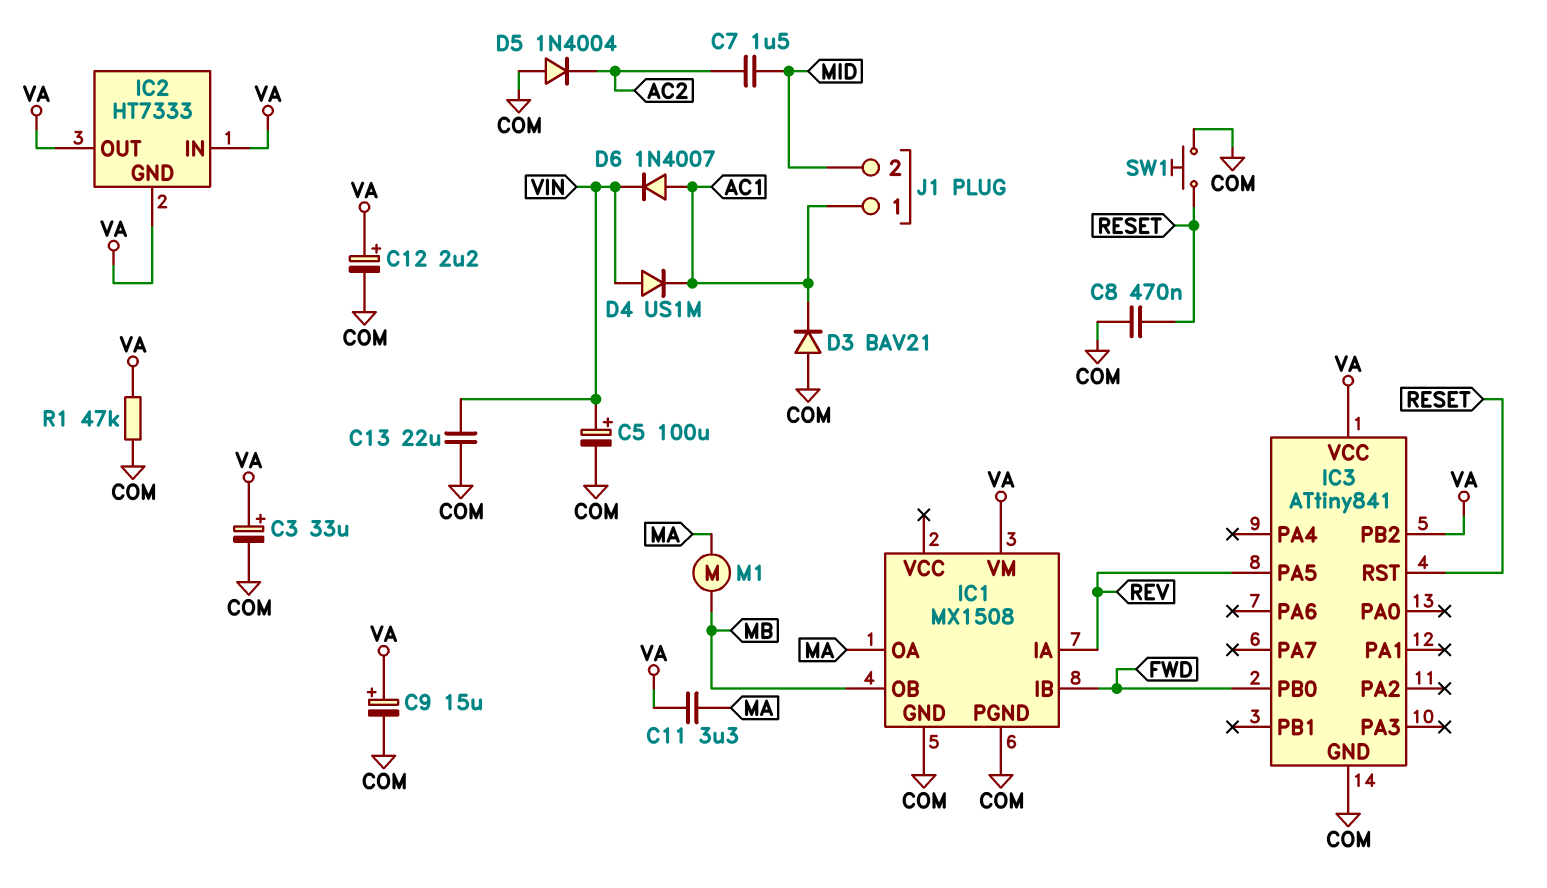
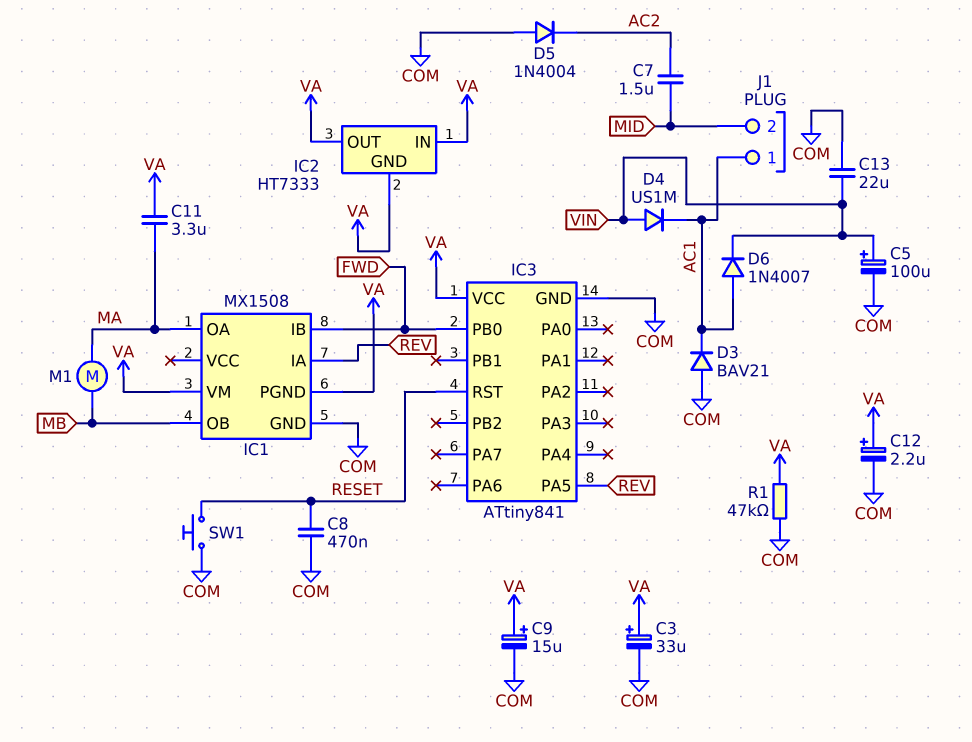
IC1 pin PGND: COM -> VA
IC3 pin PB2: VA -> none

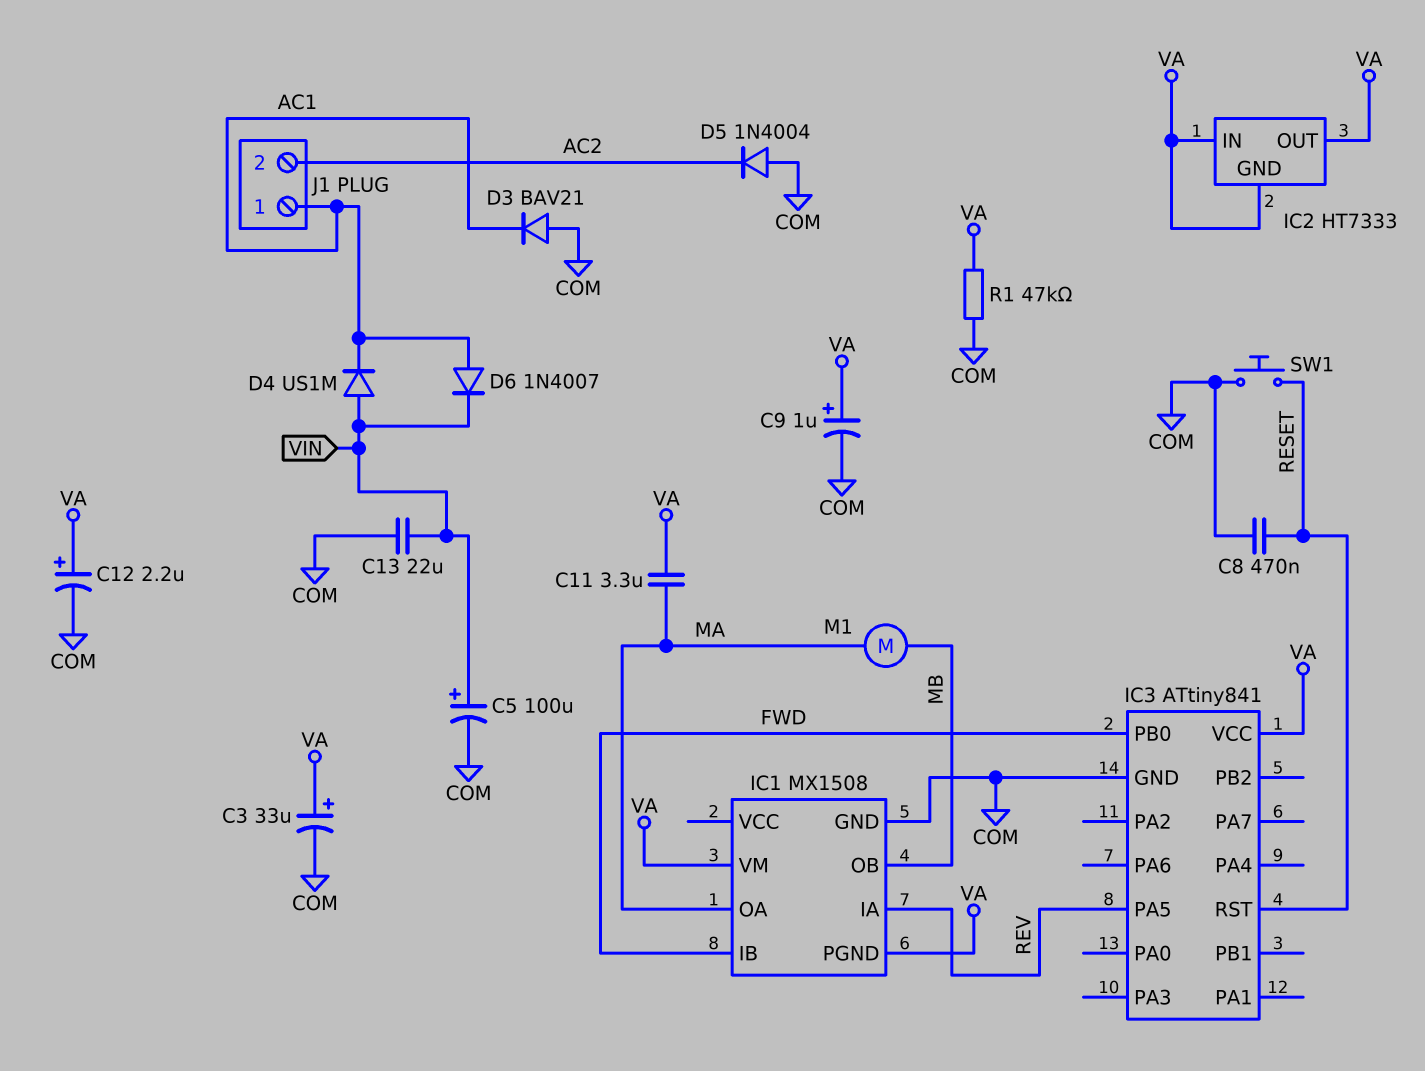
C7: 1.5uF (AC2, MID) -> none
C9: 15uF (plus VA, minus COM) -> 1uF (plus VA, minus COM)
J1 pin 2: MID -> AC2

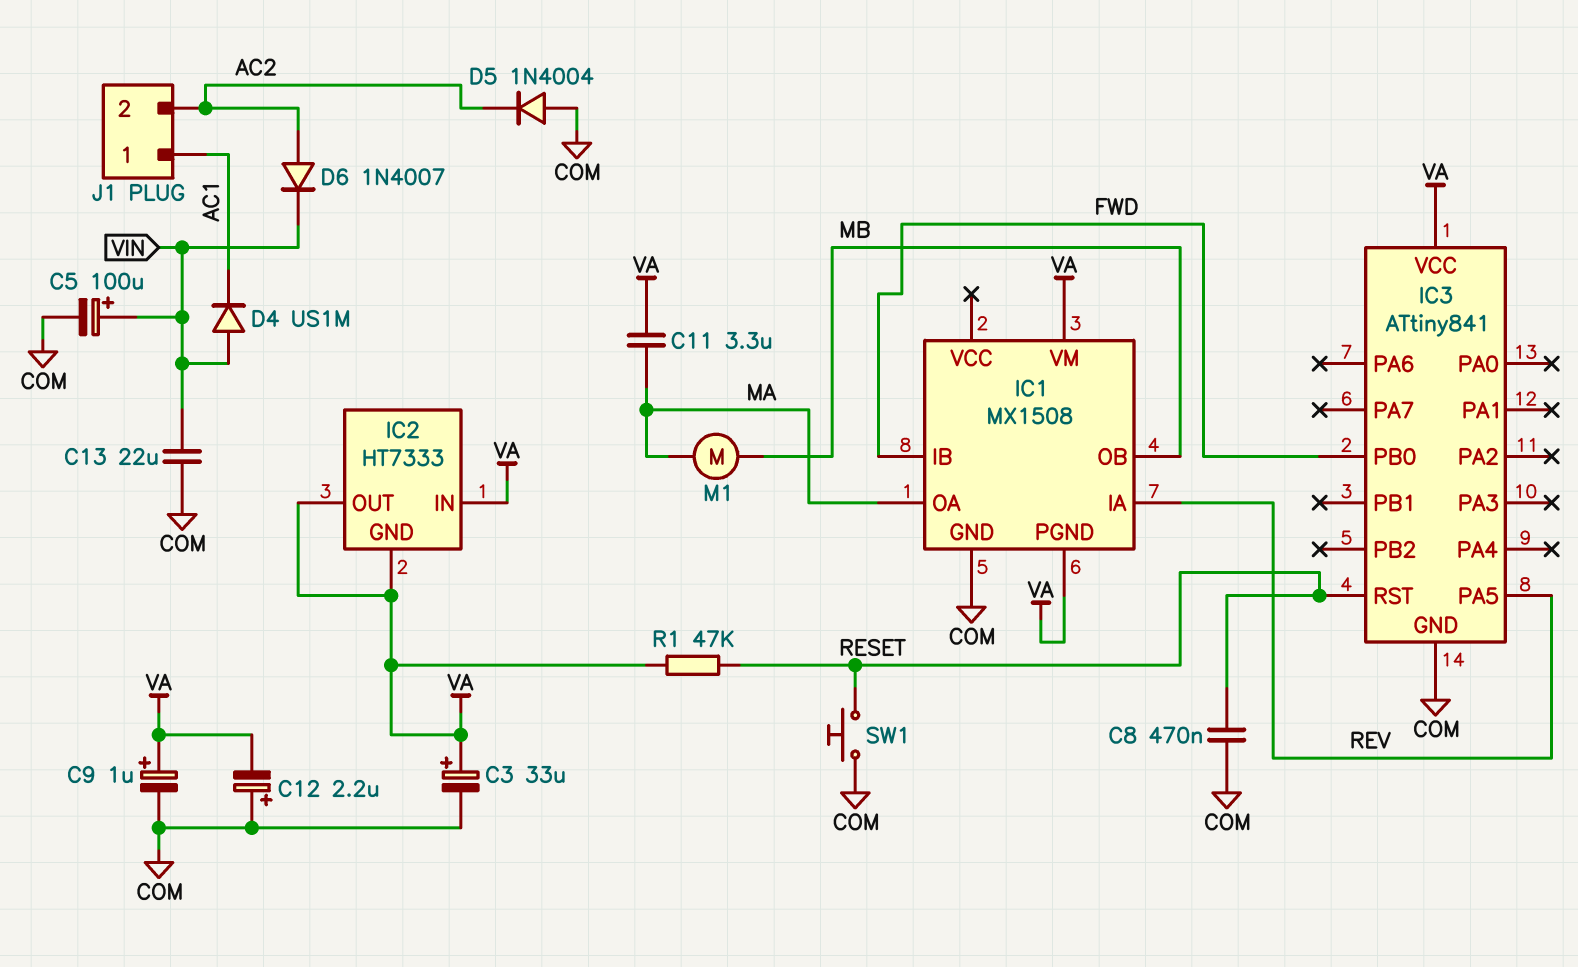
C12: 2.2uF (plus VA, minus COM) -> 2.2uF (plus COM, minus VA)
D3: diode BAV21 (A COM, K AC1) -> none
D6: diode 1N4007 (A AC1, K VIN) -> diode 1N4007 (A AC2, K VIN)
R1: 47k (COM, VA) -> 47k (RESET, VA)

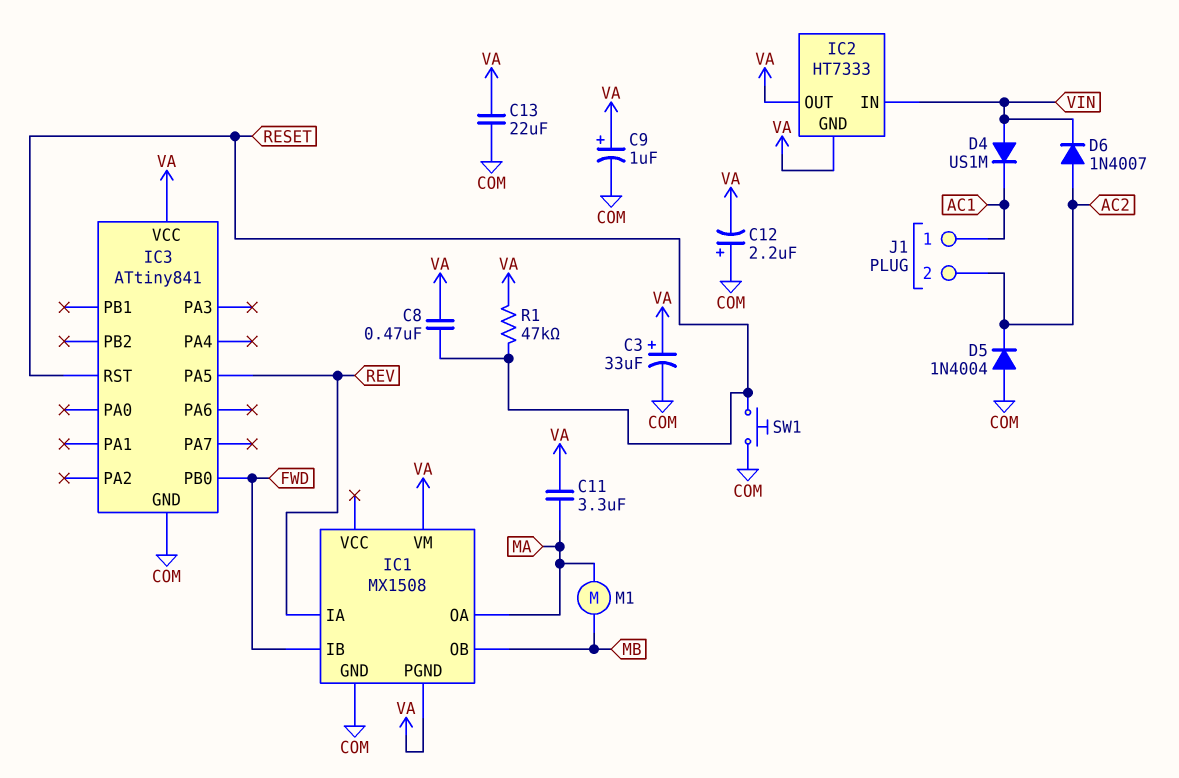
C5: 100uF (plus VIN, minus COM) -> none
C8: 470nF (COM, RESET) -> 470nF (RESET, VA)
C13: 22uF (COM, VIN) -> 22uF (COM, VA)
IC2 pin IN: VA -> VIN

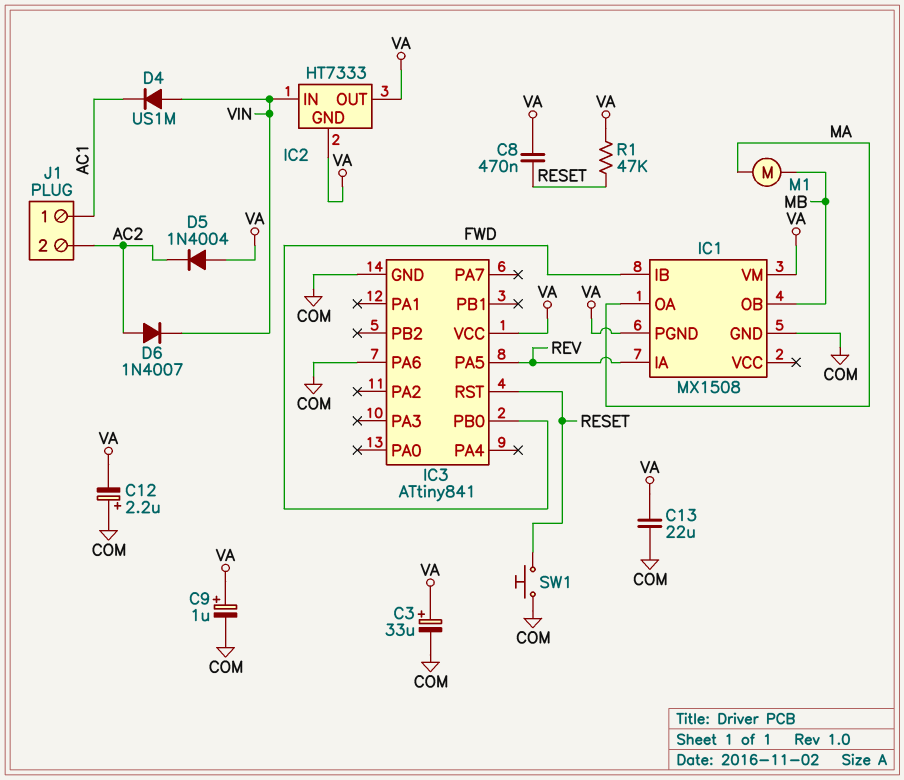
C11: 3.3uF (MA, VA) -> none
D5: diode 1N4004 (A COM, K AC2) -> diode 1N4004 (A VA, K AC2)
IC3 pin PA6: none -> COM

